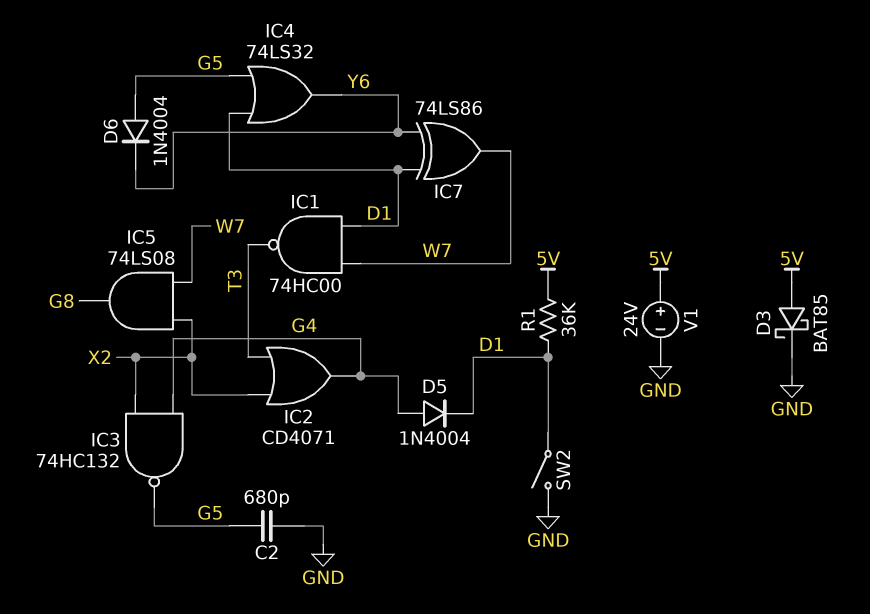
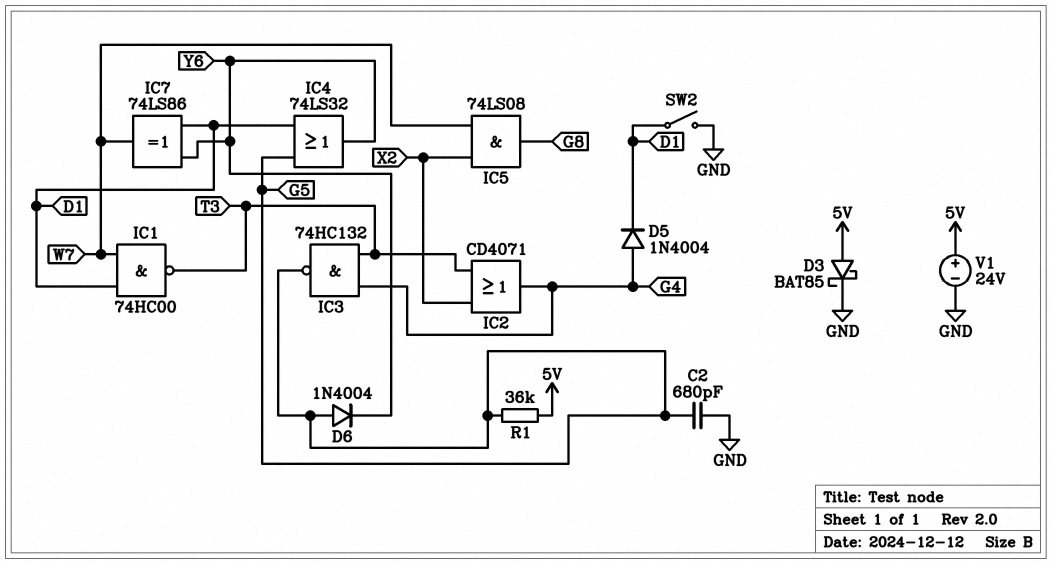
IC3: NAND 74HC132 (in G4, in X2, out G5) -> NAND 74HC132 (in G4, in T3, out G5)
R1: 36k (5V, D1) -> 36k (5V, G5)

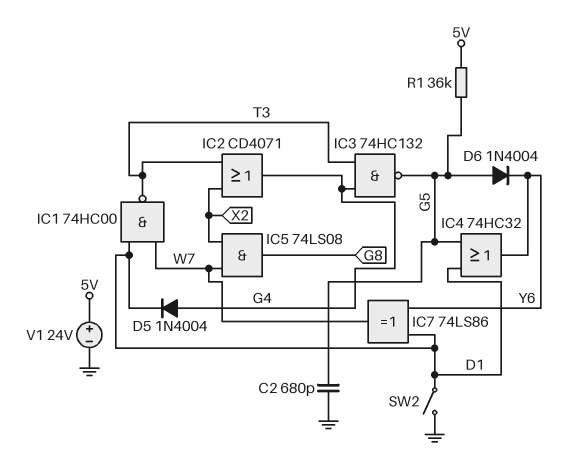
D3: schottky BAT85 (A 5V, K GND) -> none
IC4: OR 74LS32 (in D1, in G5, out Y6) -> OR 74HC32 (in D1, in G5, out Y6)

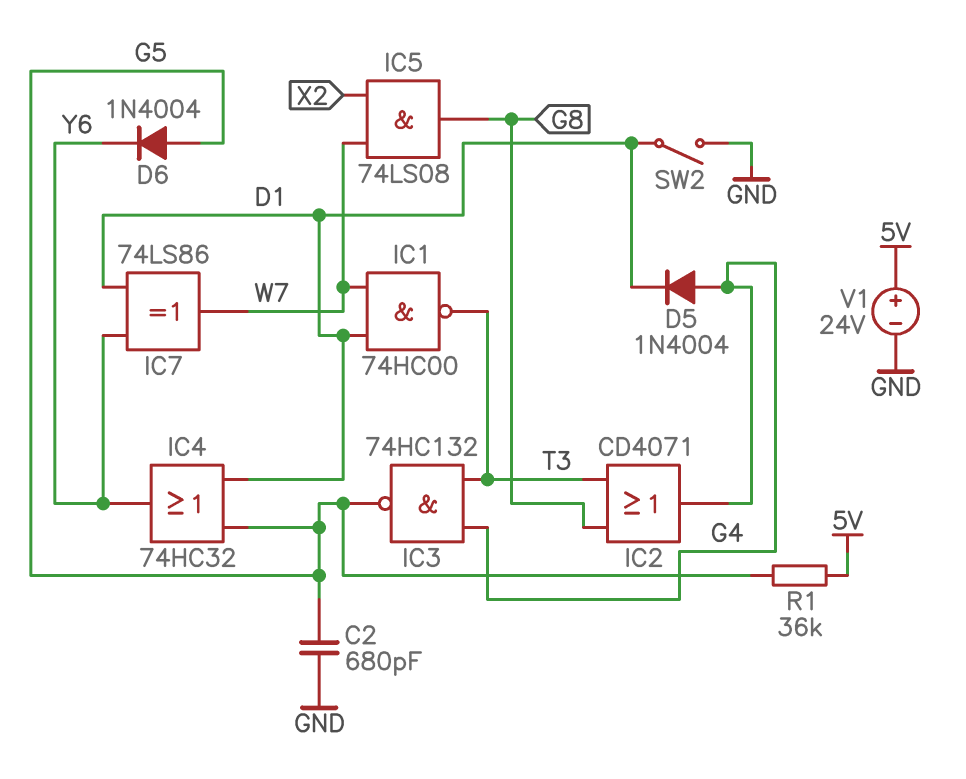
IC2: OR CD4071 (in T3, in X2, out G4) -> OR CD4071 (in G8, in T3, out G4)

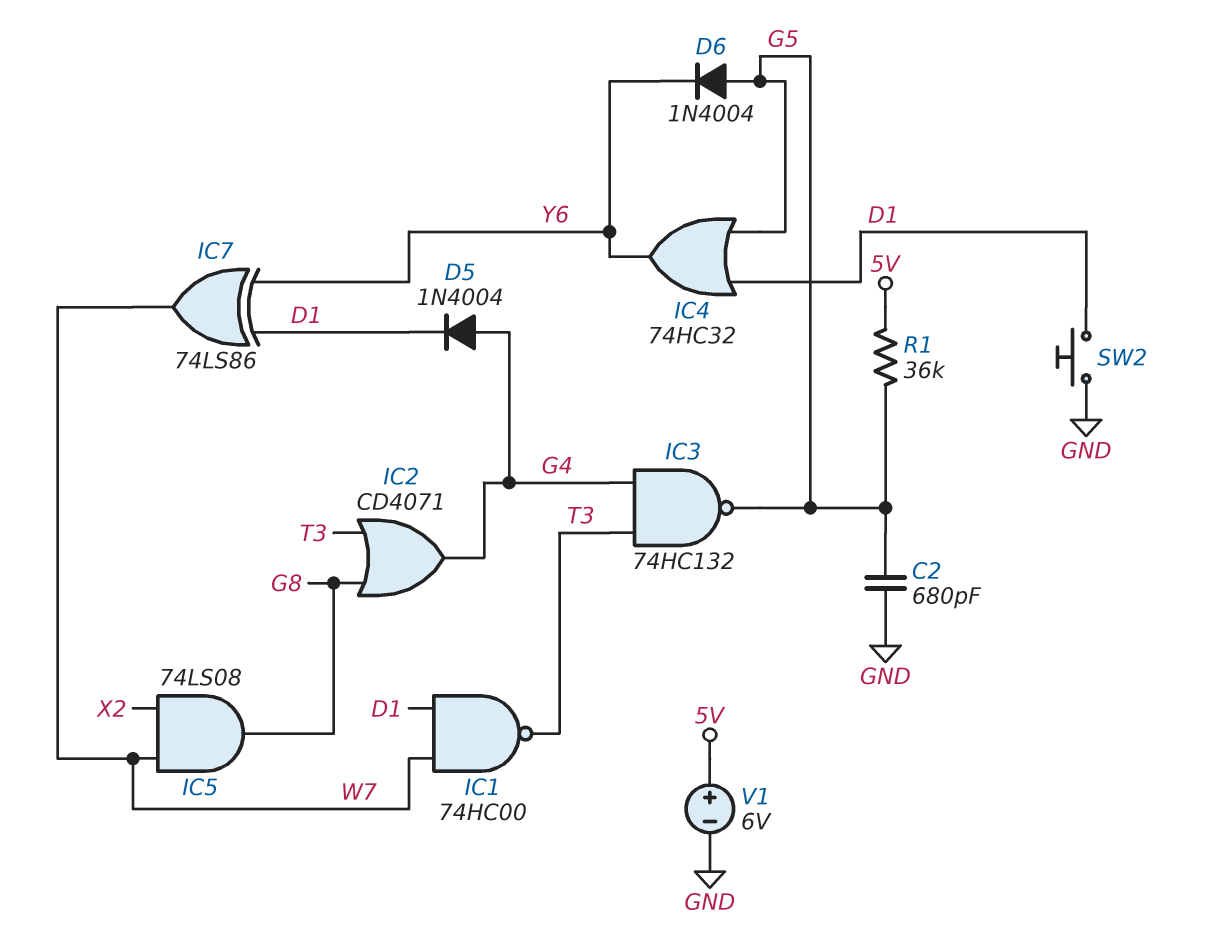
SW2: switch (D1, GND) -> button (D1, GND)
V1: 24V (plus 5V, minus GND) -> 6V (plus 5V, minus GND)

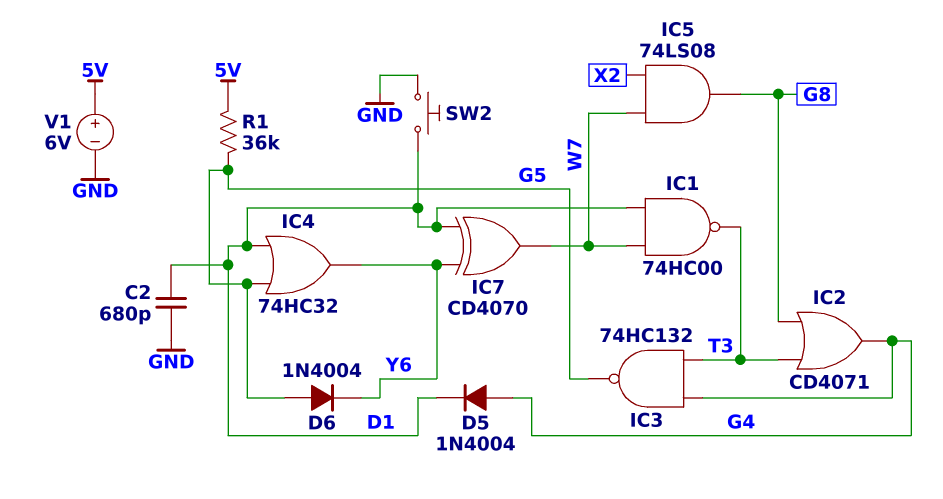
C2: 680pF (G5, GND) -> 680pF (D1, GND)
IC7: XOR 74LS86 (in D1, in Y6, out W7) -> XOR CD4070 (in D1, in Y6, out W7)

